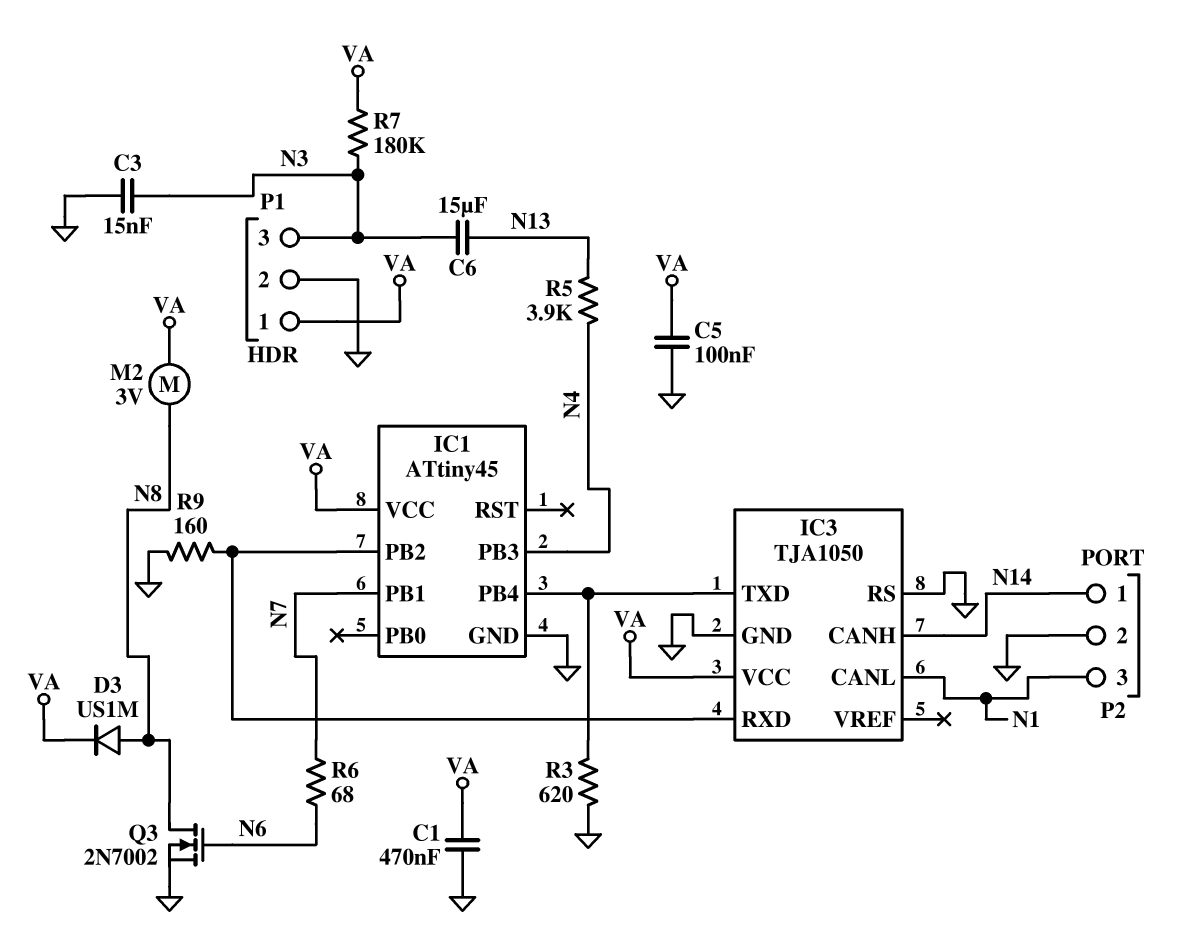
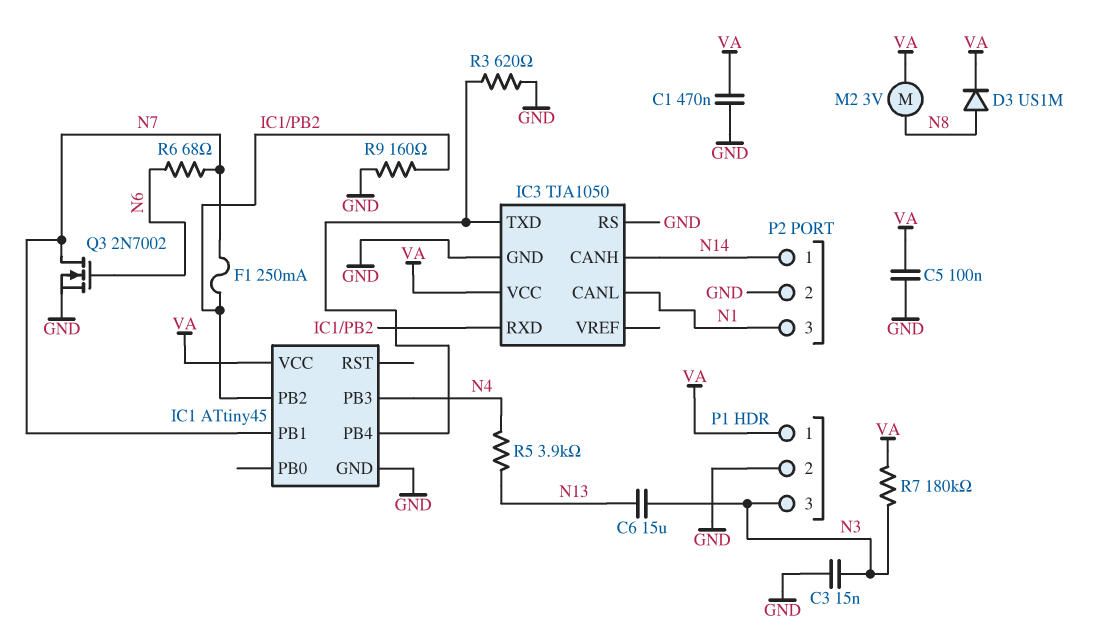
F1: none -> 250mA (IC1/PB2, N7)
Q3: NMOS 2N7002 (G N6, D N8, S GND) -> NMOS 2N7002 (G N6, D N7, S GND)

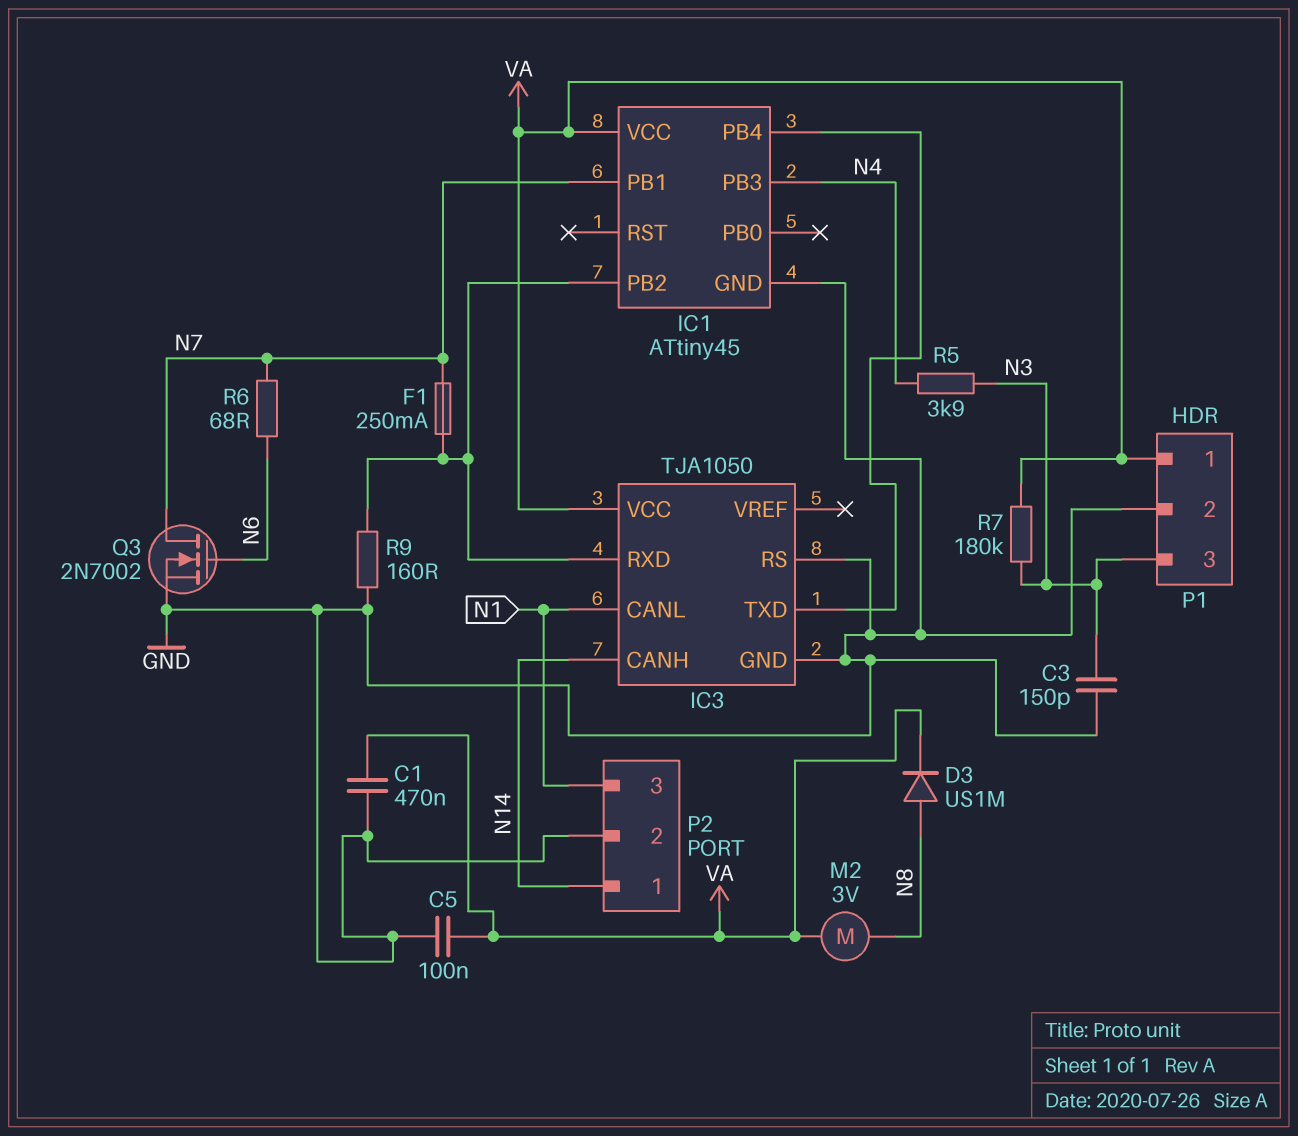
C3: 15nF (GND, N3) -> 150pF (GND, N3)
C6: 15uF (N3, N13) -> none
R3: 620 (GND, IC1/PB4) -> none
R5: 3.9k (N4, N13) -> 3.9k (N3, N4)

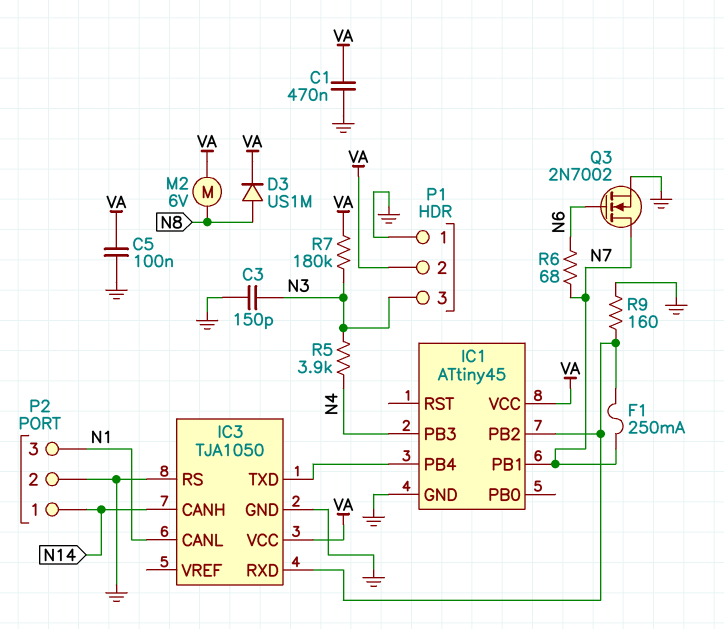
M2: motor 3V (N8, VA) -> motor 6V (N8, VA)
P1 pin 1: VA -> GND
P1 pin 2: GND -> VA

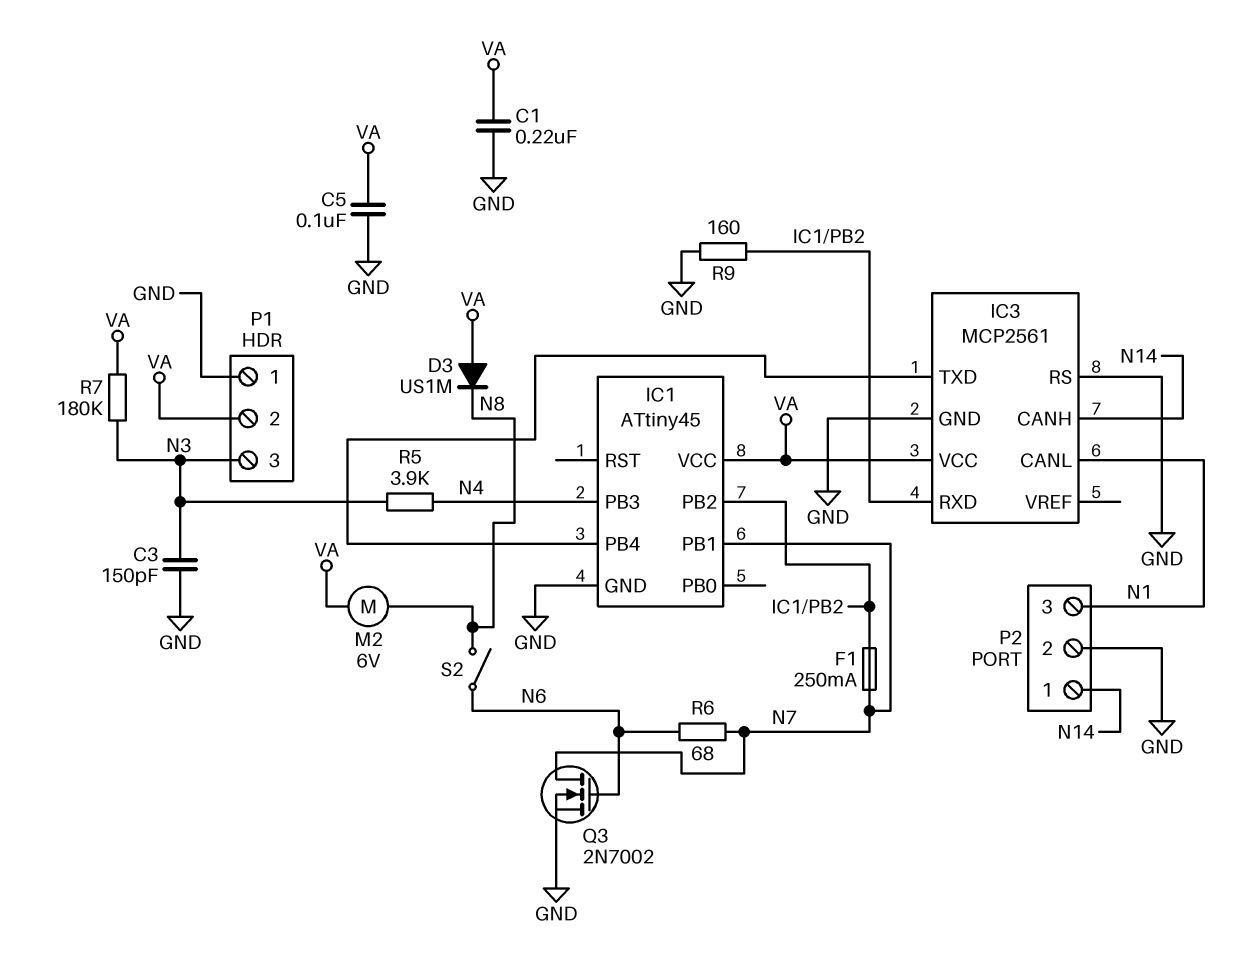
C1: 470nF (GND, VA) -> 220nF (GND, VA)
D3: diode US1M (A N8, K VA) -> diode US1M (A VA, K N8)
IC3: TJA1050 -> MCP2561
S2: none -> switch (N6, N8)

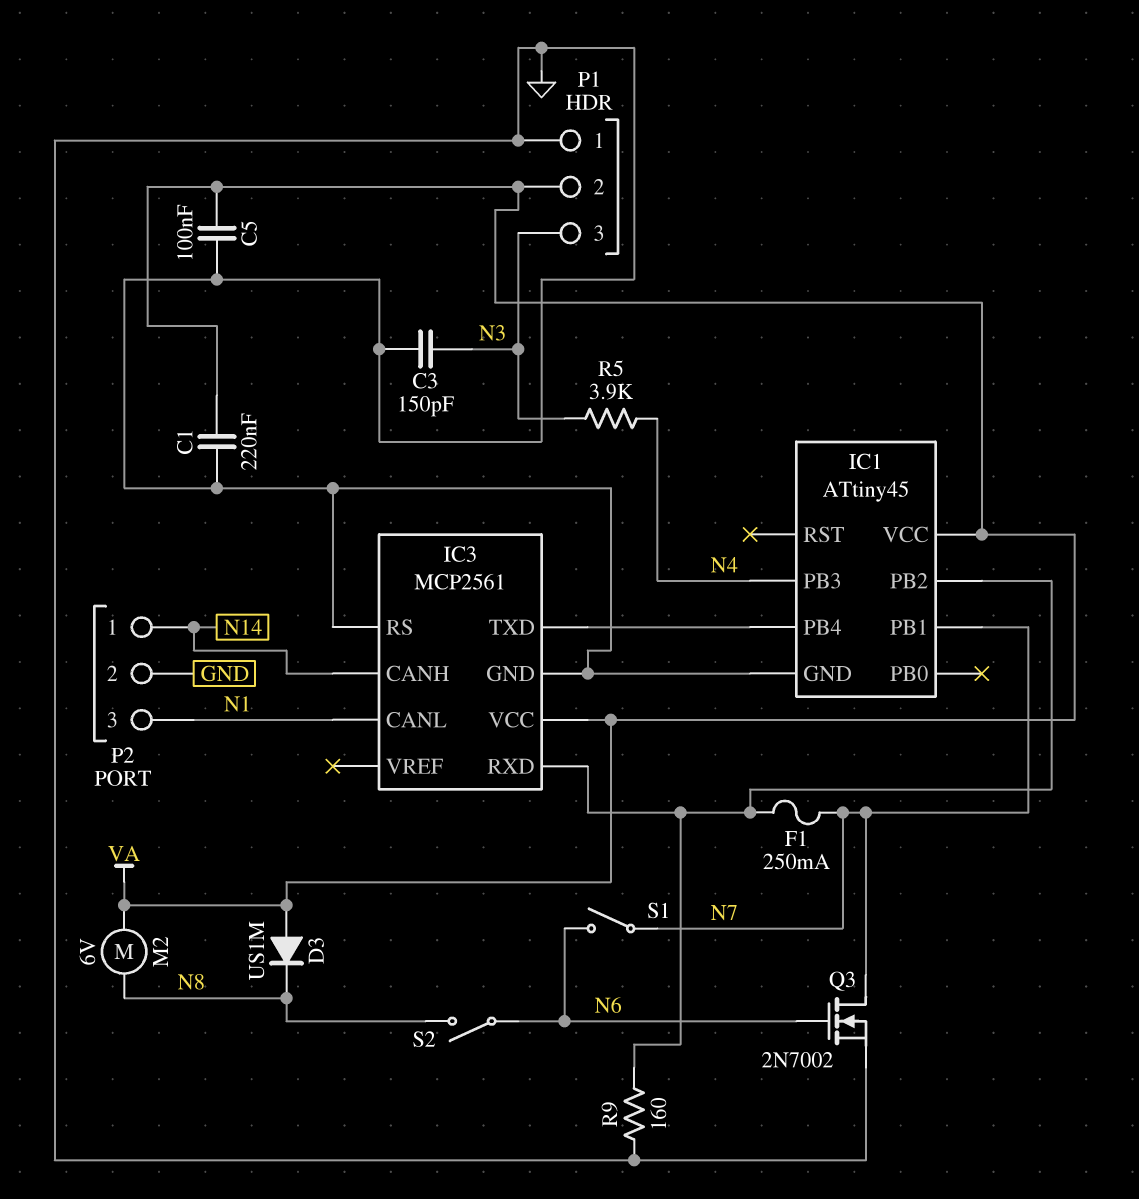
R6: 68 (N6, N7) -> none
R7: 180k (N3, VA) -> none
S1: none -> switch (N6, N7)

